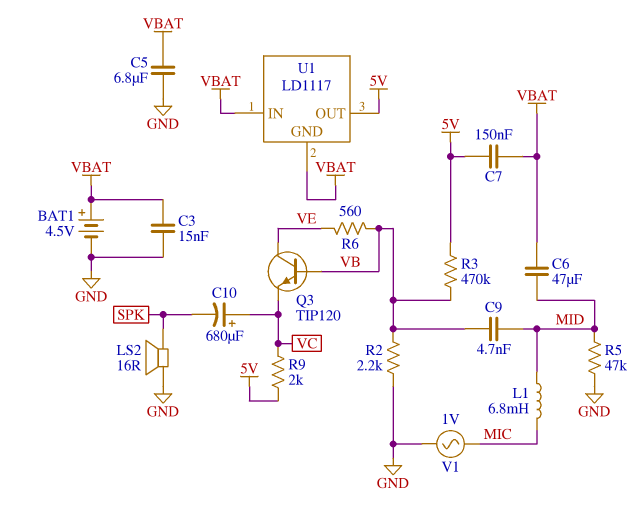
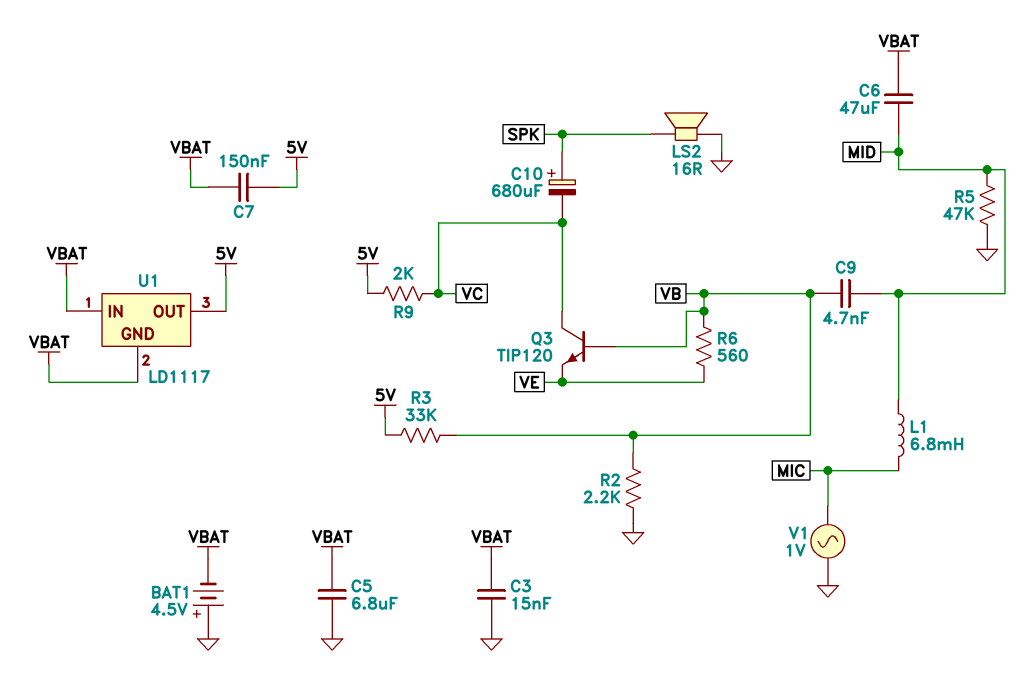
BAT1: 4.5V (plus VBAT, minus GND) -> 4.5V (plus GND, minus VBAT)
C10: 680uF (plus VC, minus SPK) -> 680uF (plus SPK, minus VC)
Q3: NPN TIP120 (B VB, C VE, E VC) -> NPN TIP120 (B VB, C VC, E VE)
R3: 470k (5V, VB) -> 33k (5V, VB)

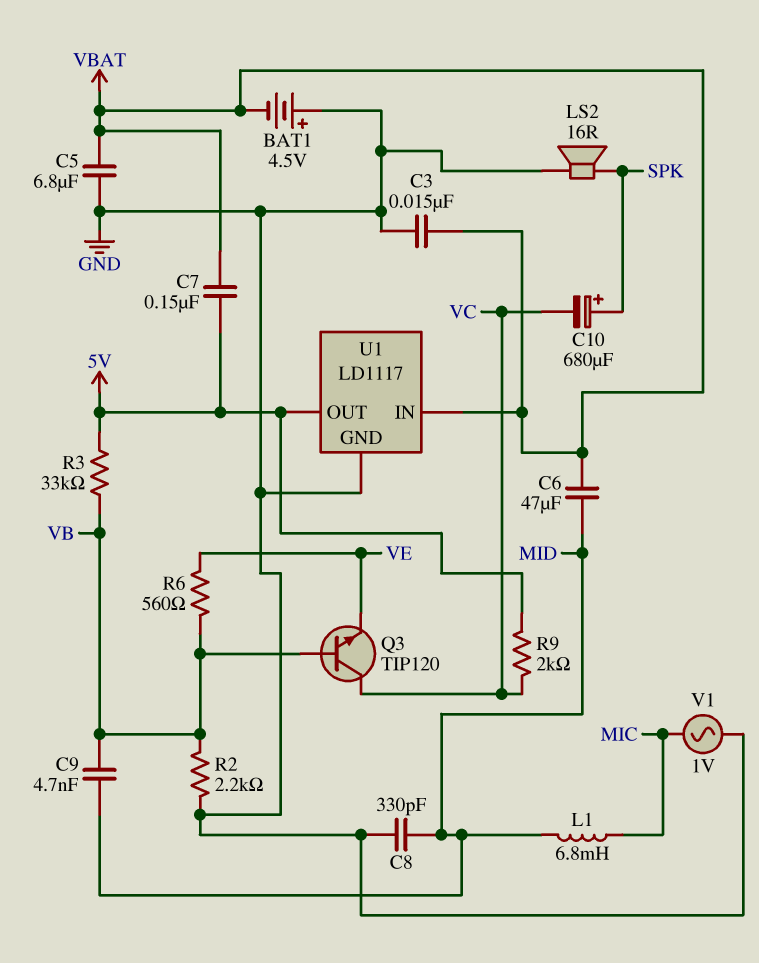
C8: none -> 330pF (GND, MID)
R5: 47k (GND, MID) -> none
U1 pin GND: VBAT -> GND

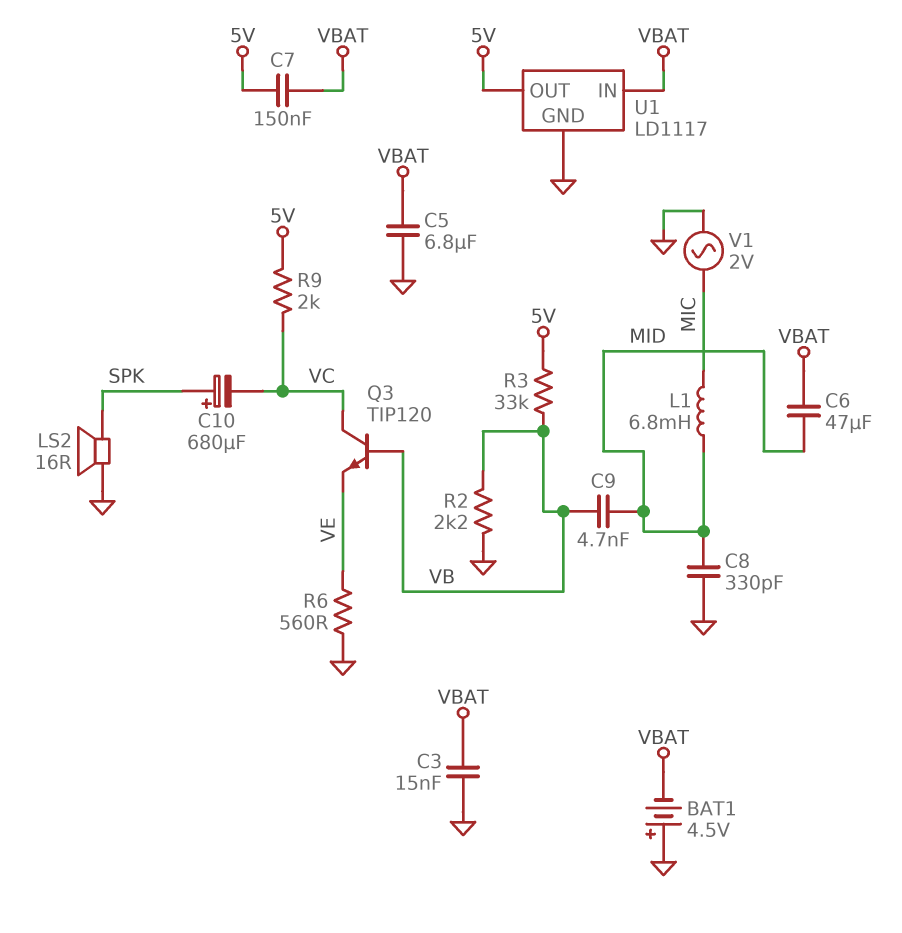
R6: 560 (VB, VE) -> 560 (GND, VE)
V1: AC 1V (GND, MIC) -> AC 2V (GND, MIC)

